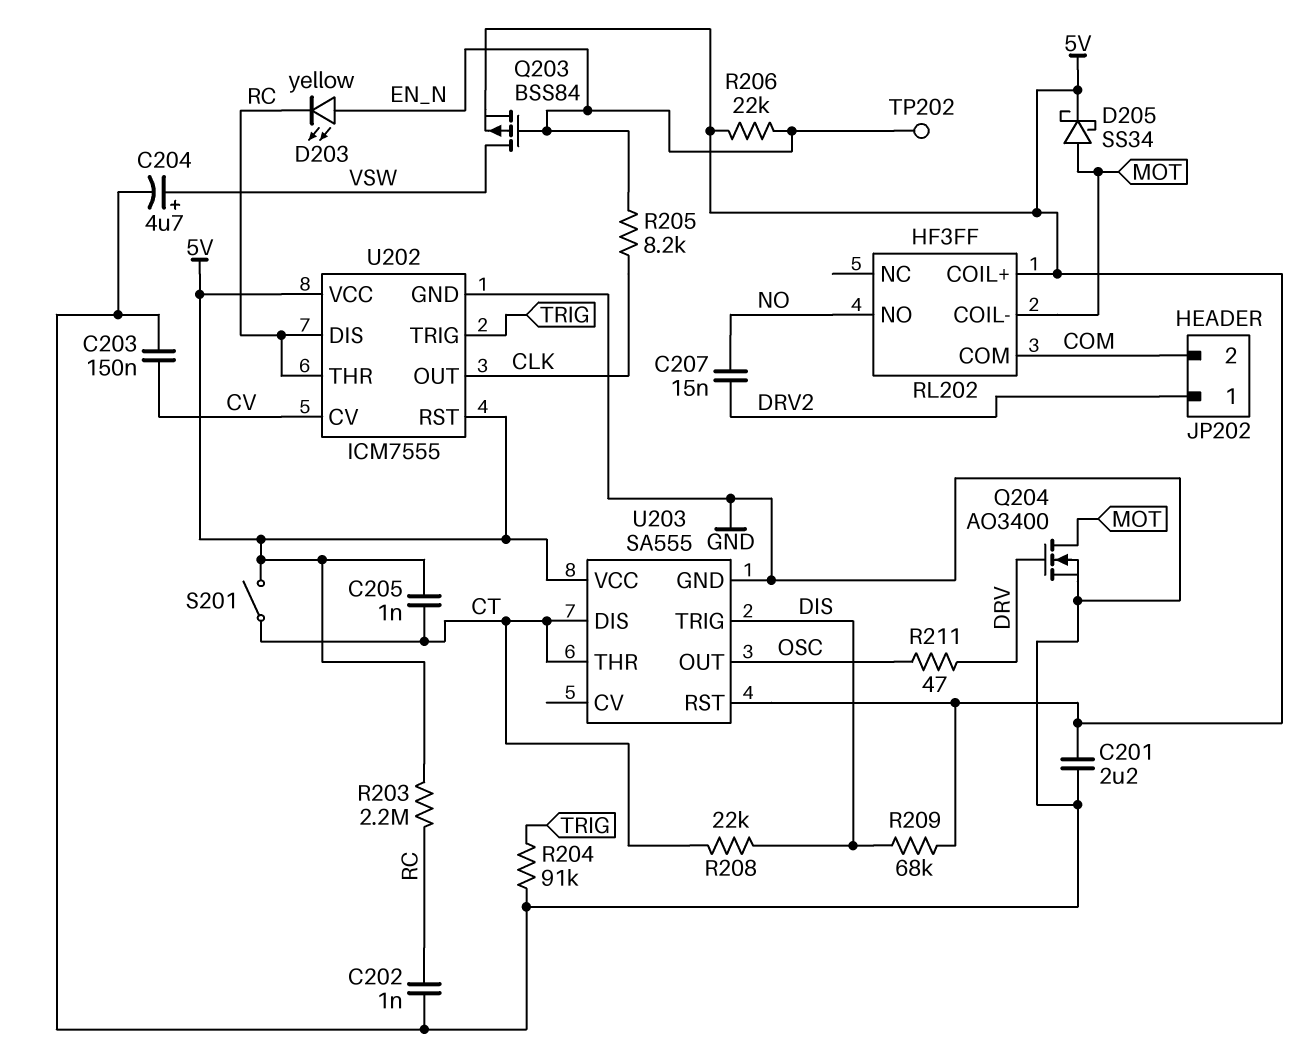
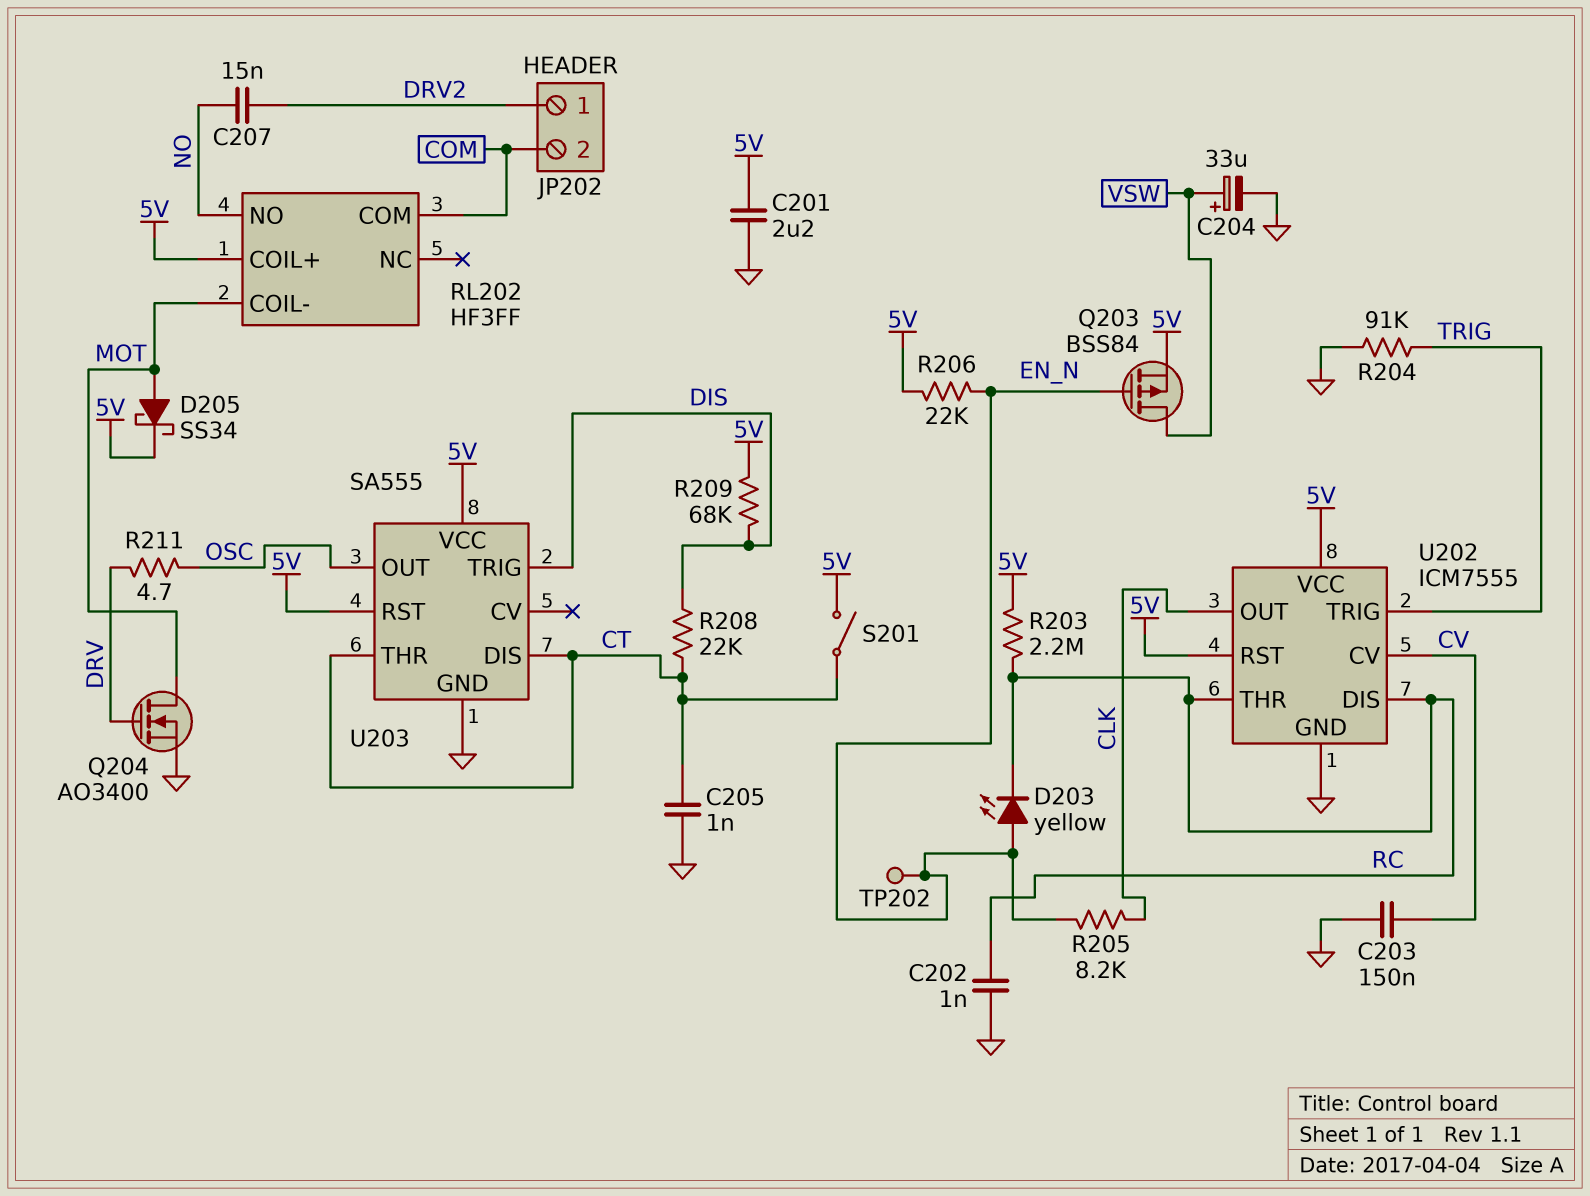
C204: 4.7uF (plus VSW, minus GND) -> 33uF (plus VSW, minus GND)
C205: 1nF (5V, CT) -> 1nF (CT, GND)
R211: 47 (DRV, OSC) -> 4.7 (DRV, OSC)

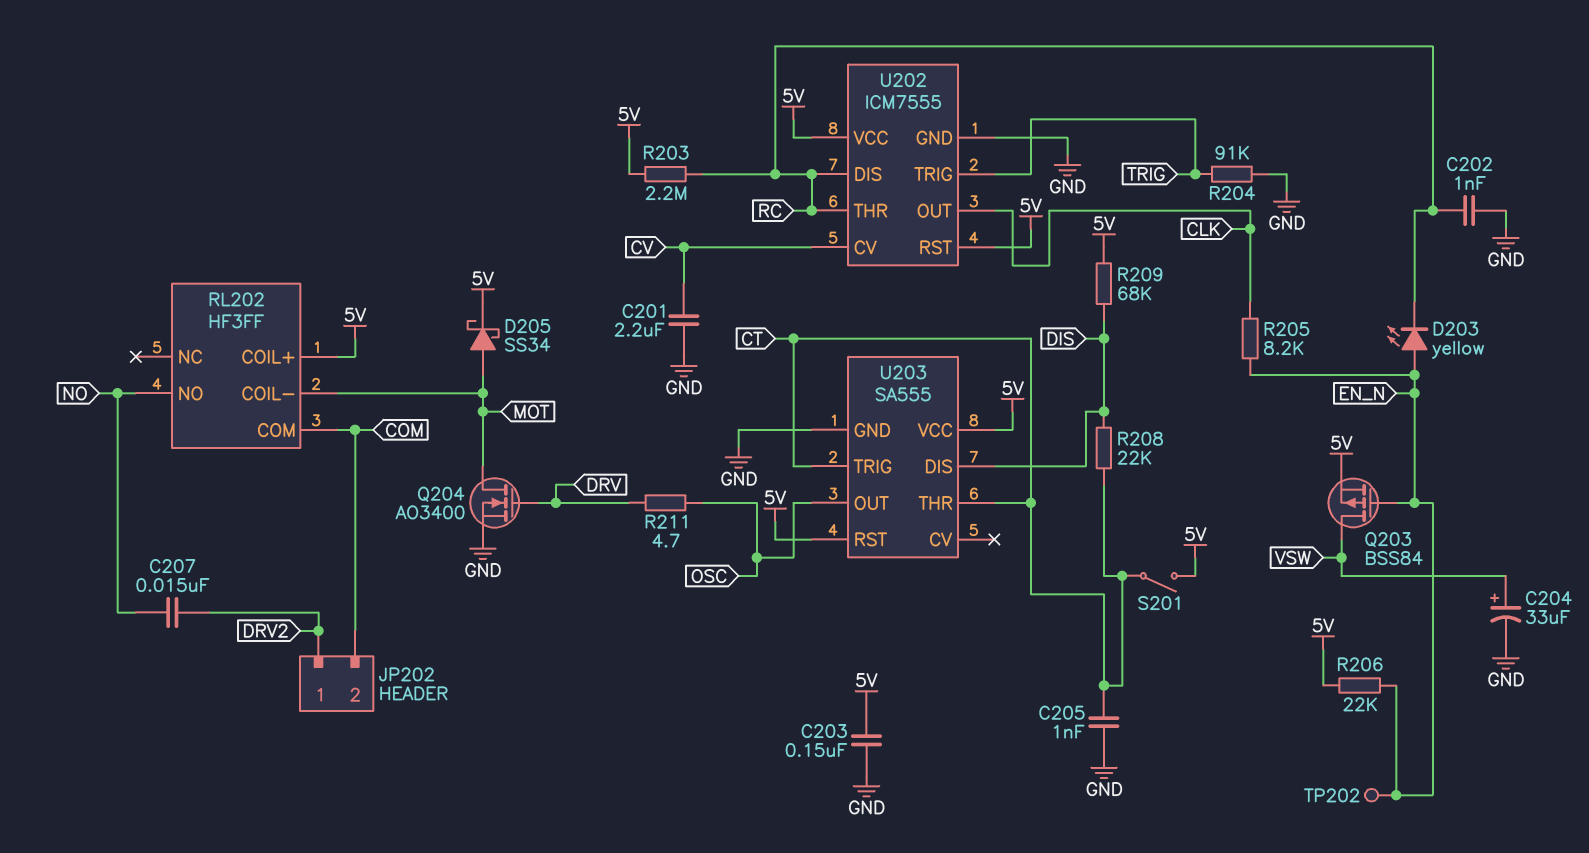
C201: 2.2uF (5V, GND) -> 2.2uF (CV, GND)
C203: 150nF (CV, GND) -> 150nF (5V, GND)
U203 pin DIS: CT -> DIS
U203 pin TRIG: DIS -> CT

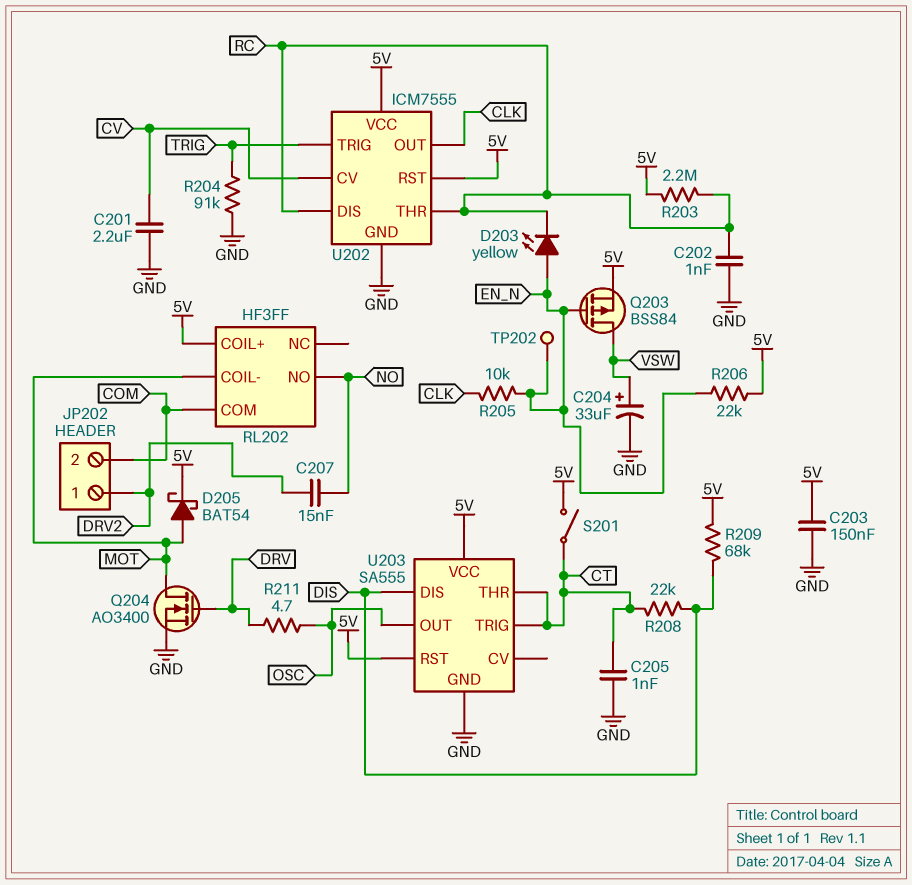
D205: schottky SS34 (A MOT, K 5V) -> schottky BAT54 (A MOT, K 5V)
R205: 8.2k (CLK, EN_N) -> 10k (CLK, EN_N)

